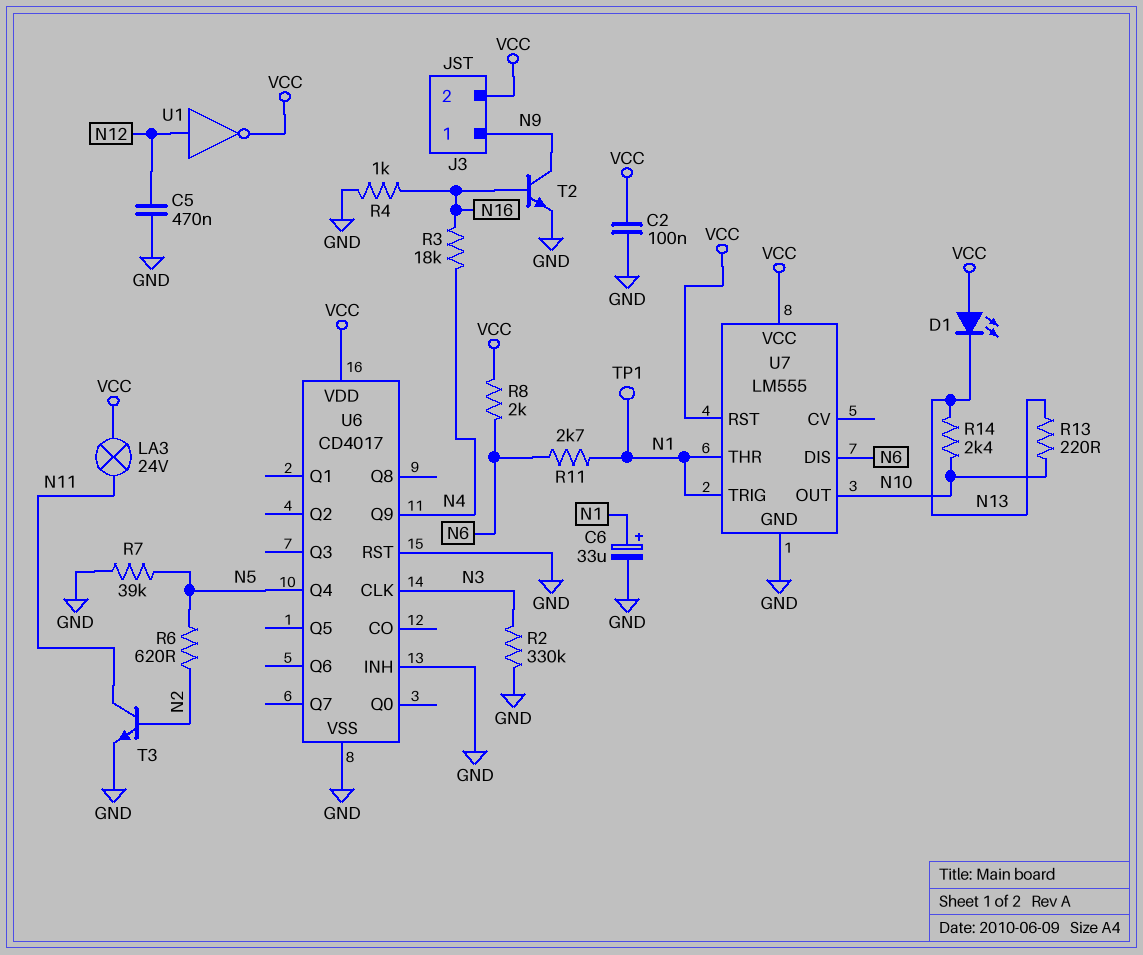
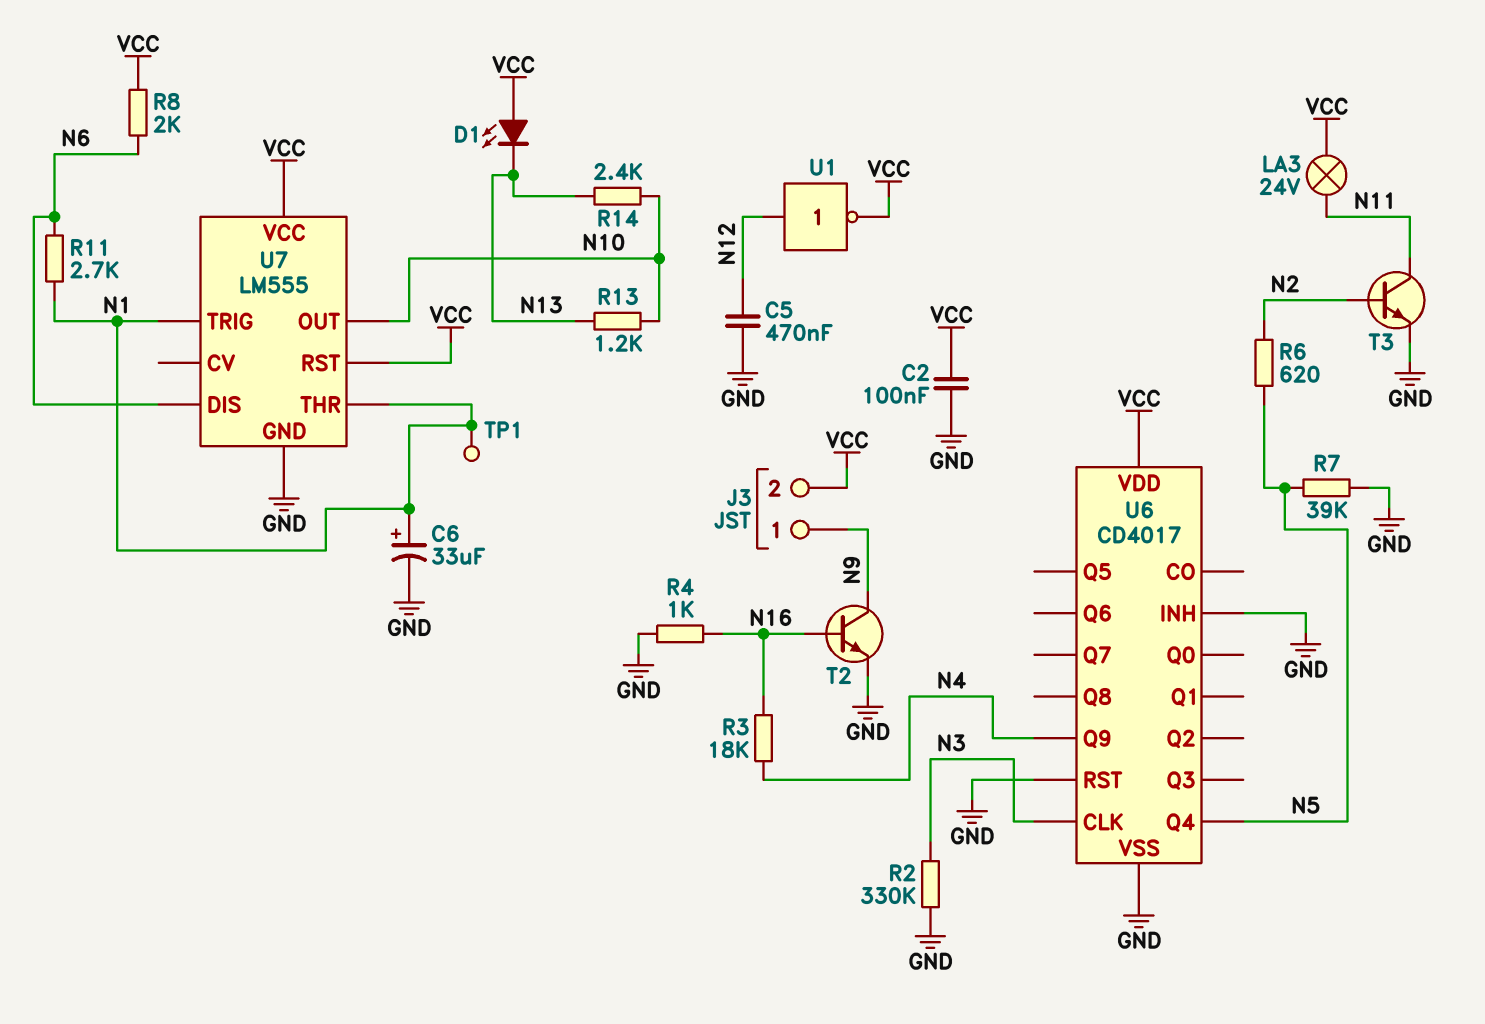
R13: 220 (N10, N13) -> 1.2k (N10, N13)

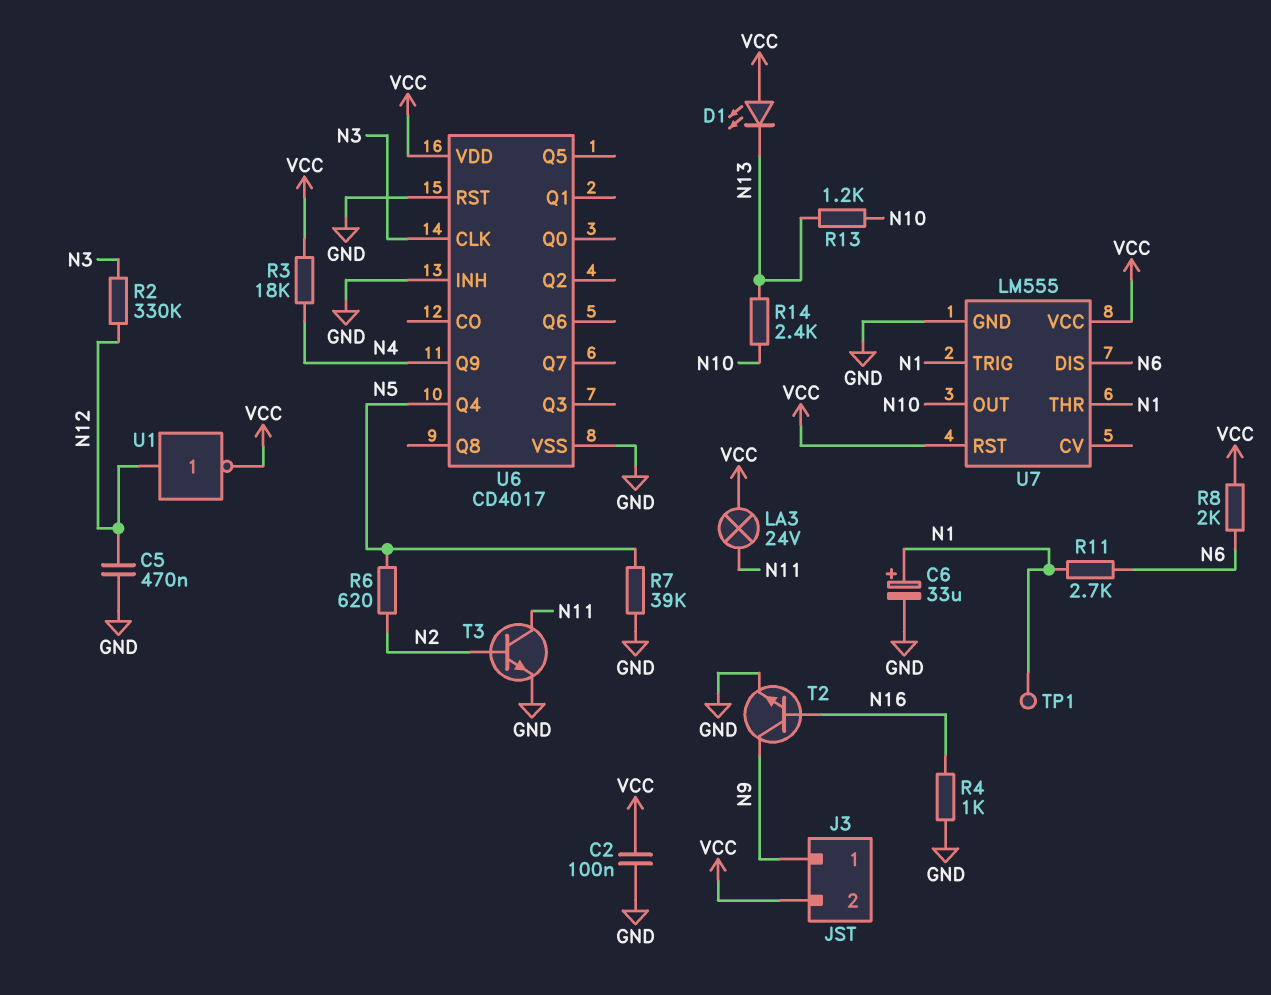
R2: 330k (GND, N3) -> 330k (N3, N12)
R3: 18k (N4, N16) -> 18k (N4, VCC)

